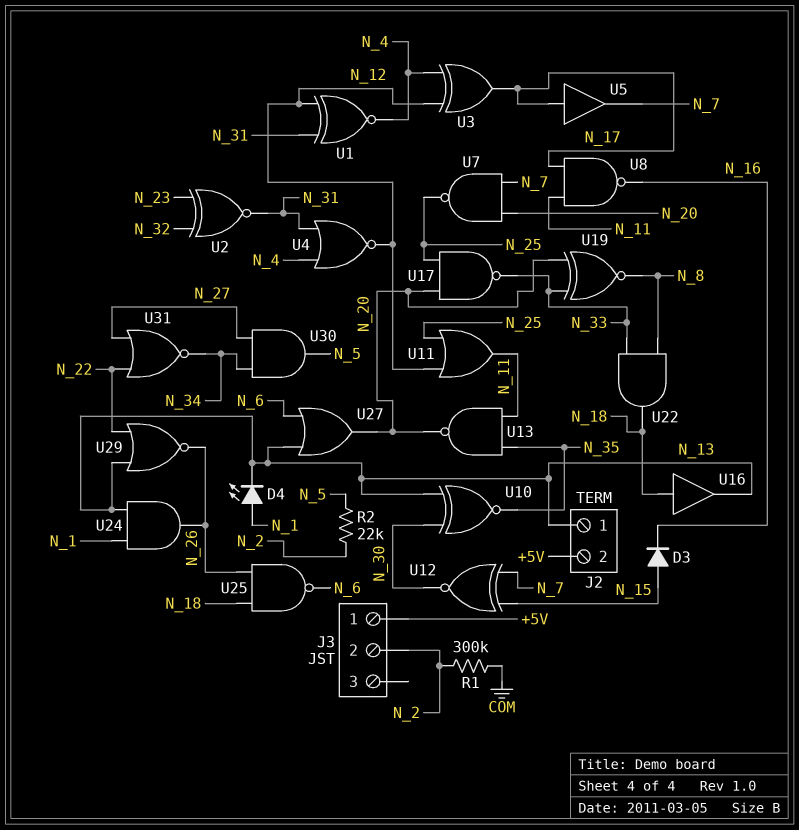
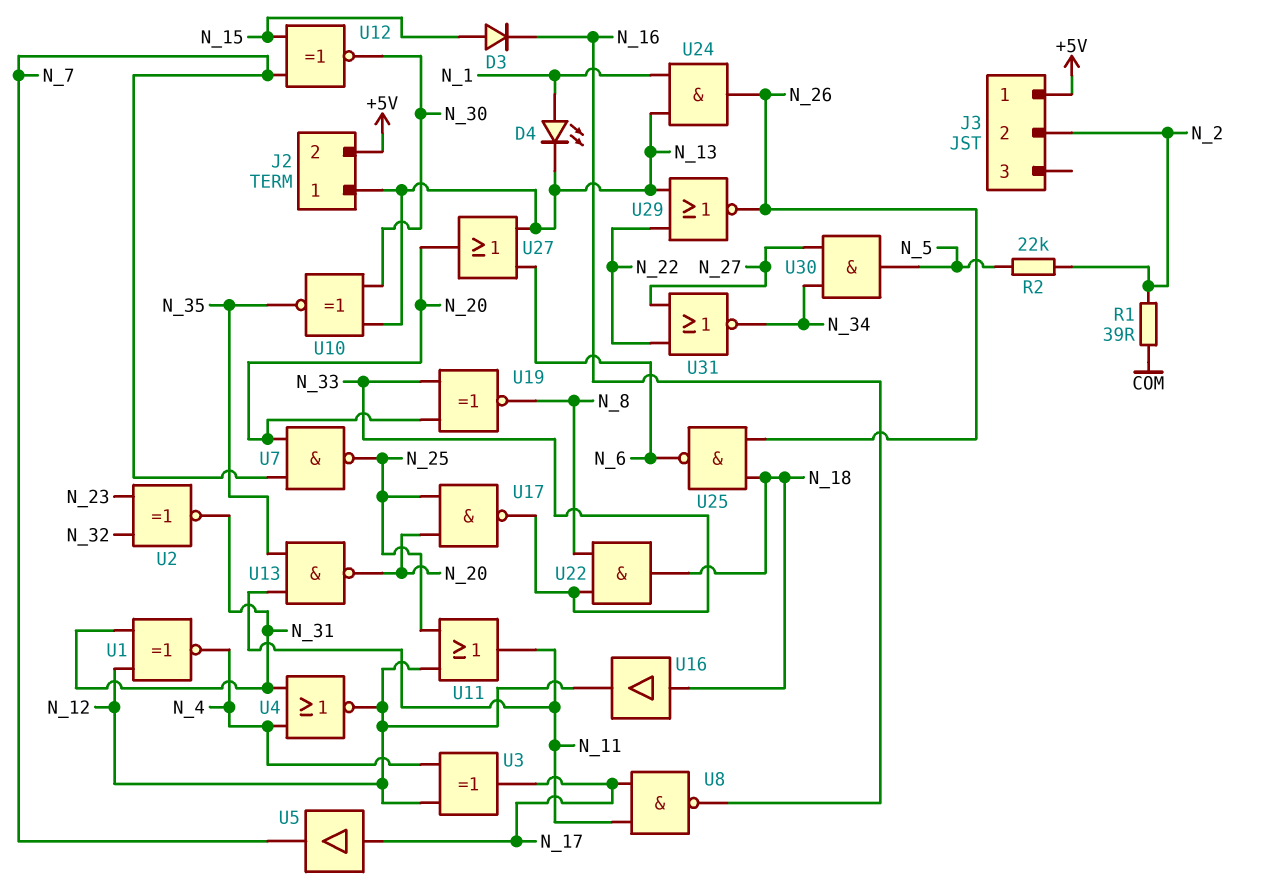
R1: 300k (COM, N_2) -> 39 (COM, N_2)
U16: buffer (in N_18, out N_13) -> buffer (in N_18, out N_12)

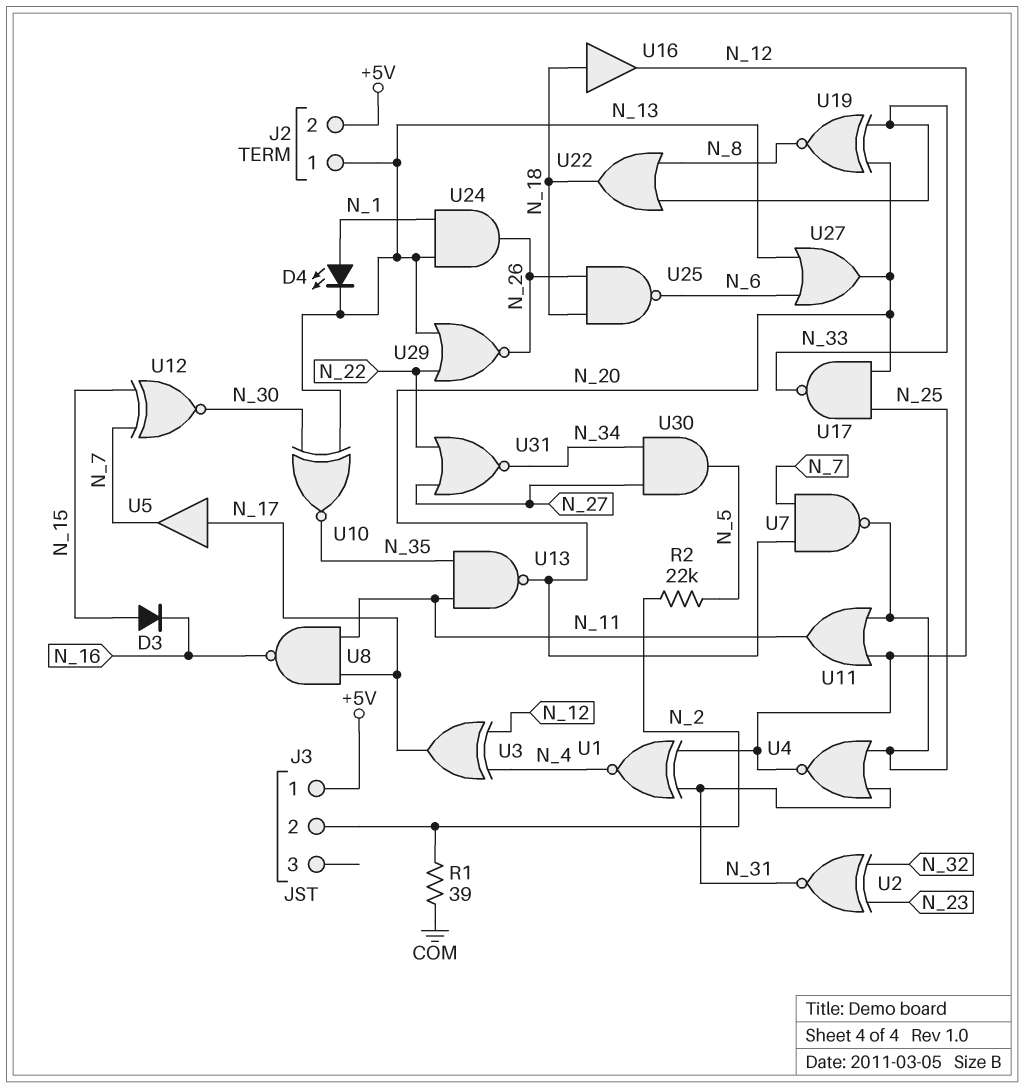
U4: NOR (in N_4, in N_31, out N_12) -> NOR (in N_25, in N_31, out N_12)
U22: AND (in N_8, in N_33, out N_18) -> OR (in N_8, in N_33, out N_18)

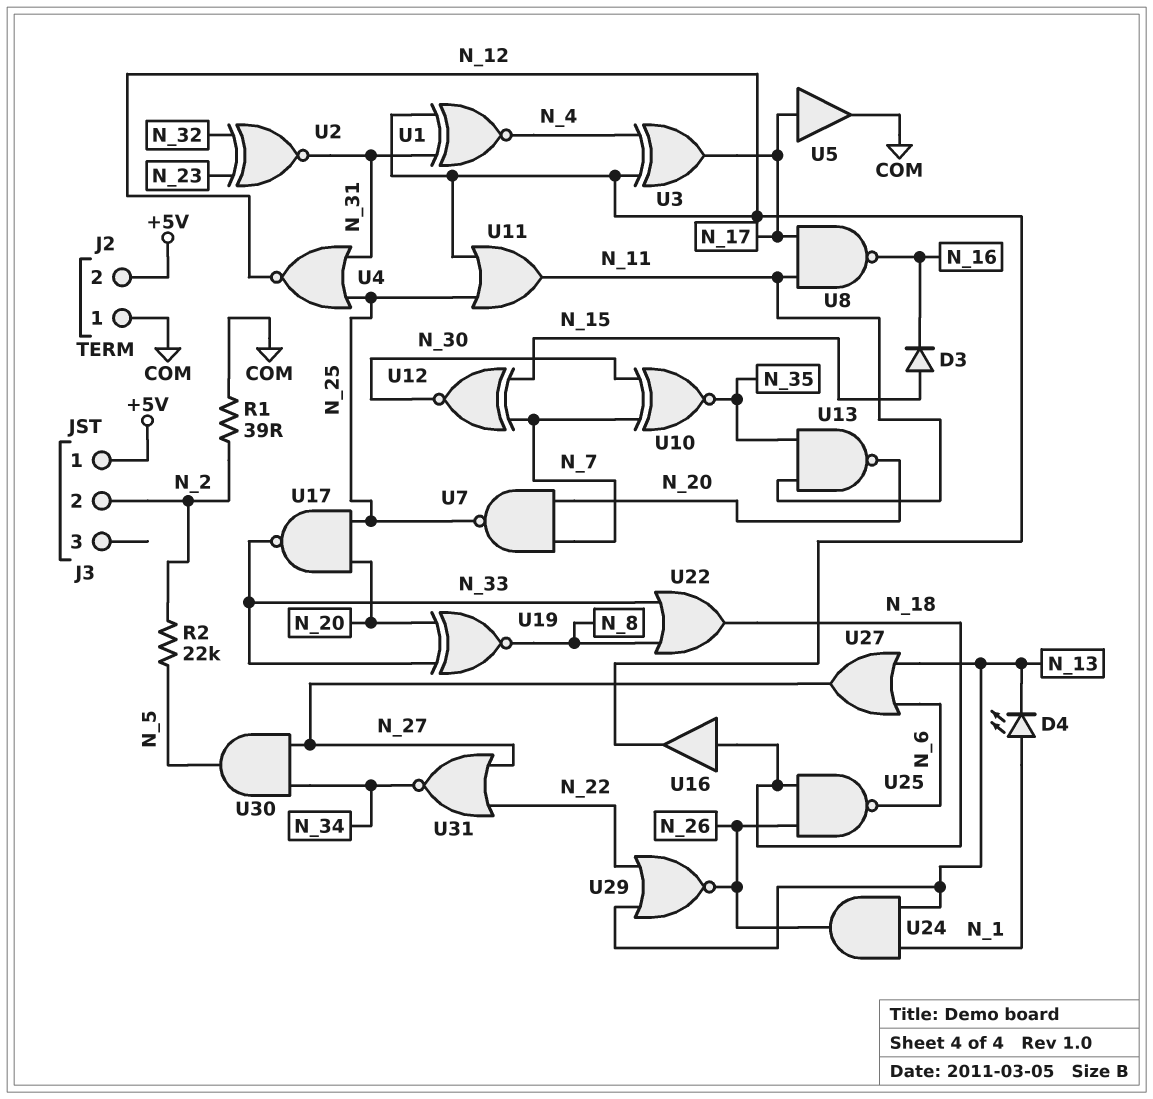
J2 pin 1: N_13 -> COM
U5: buffer (in N_17, out N_7) -> buffer (in N_17, out COM)
U10: XNOR (in N_13, in N_30, out N_35) -> XNOR (in N_7, in N_30, out N_35)
U27: OR (in N_6, in N_13, out N_20) -> OR (in N_6, in N_13, out N_27)

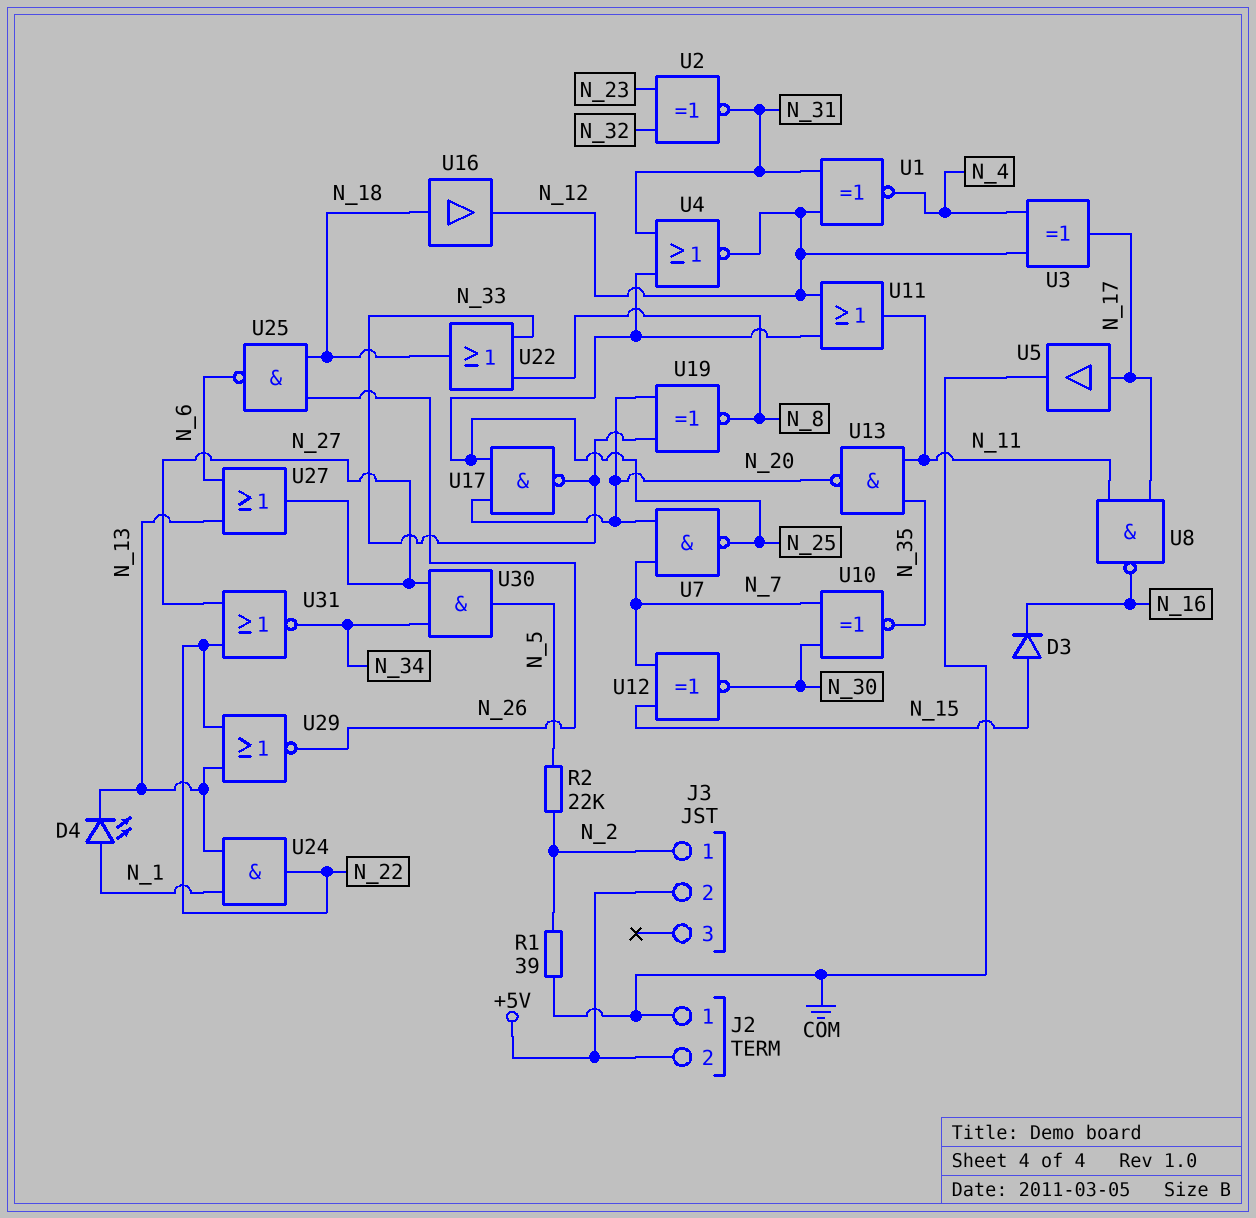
J3 pin 1: +5V -> N_2
J3 pin 2: N_2 -> +5V
U24: AND (in N_1, in N_13, out N_26) -> AND (in N_1, in N_13, out N_22)

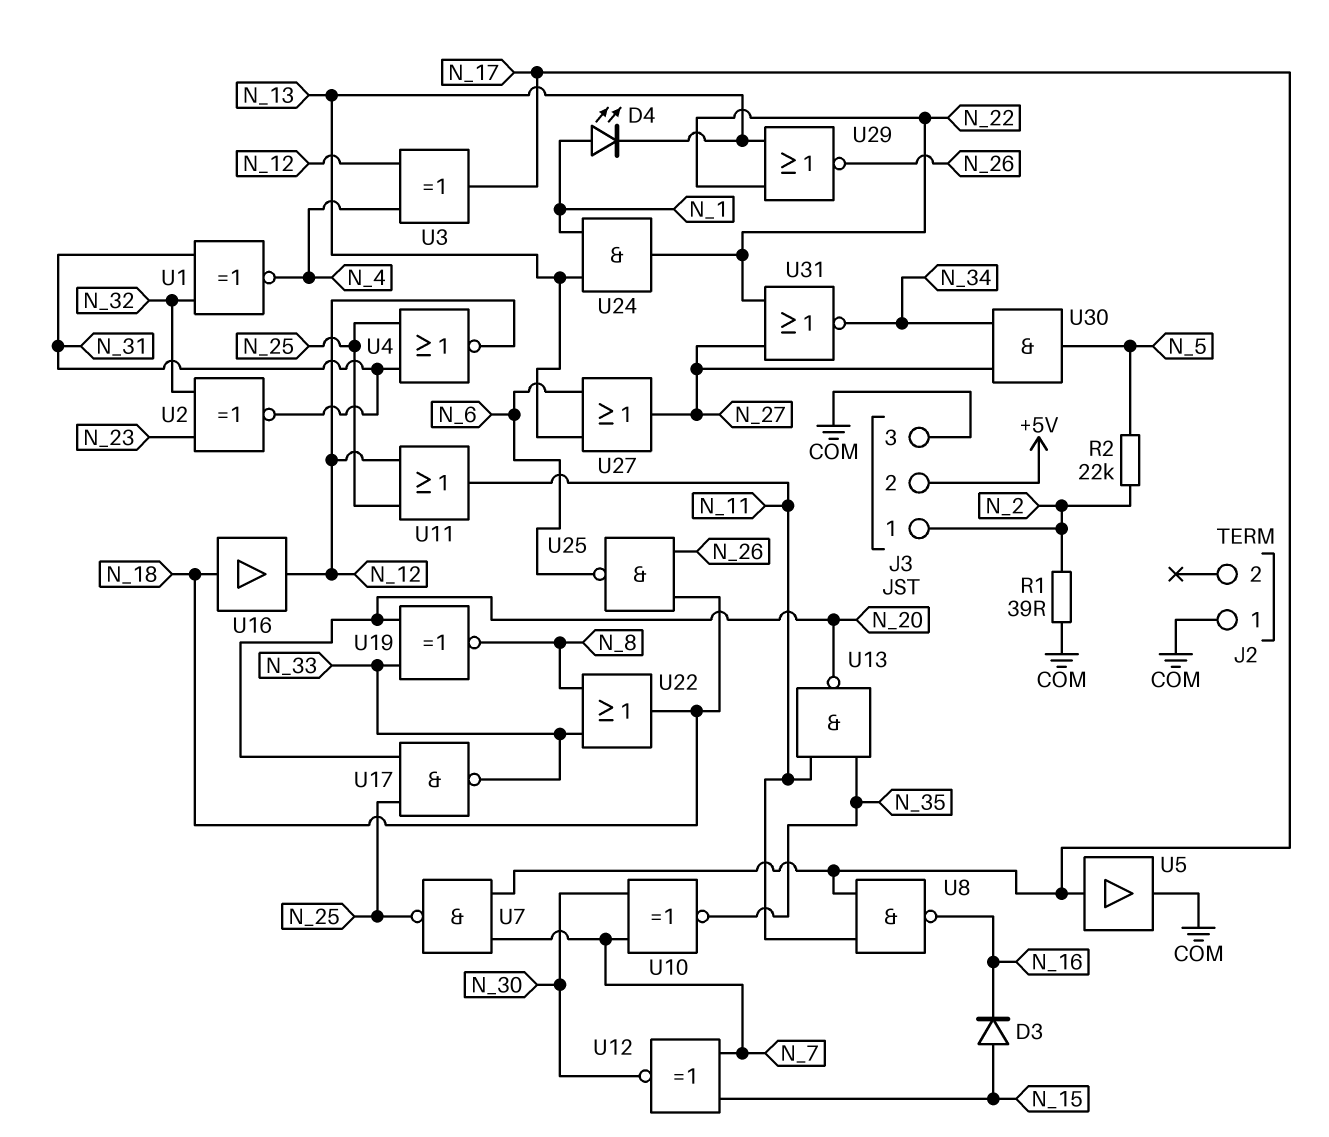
J2 pin 2: +5V -> none
J3 pin 3: none -> COM
U1: XNOR (in N_12, in N_31, out N_4) -> XNOR (in N_31, in N_32, out N_4)
U7: NAND (in N_7, in N_20, out N_25) -> NAND (in N_7, in N_17, out N_25)

